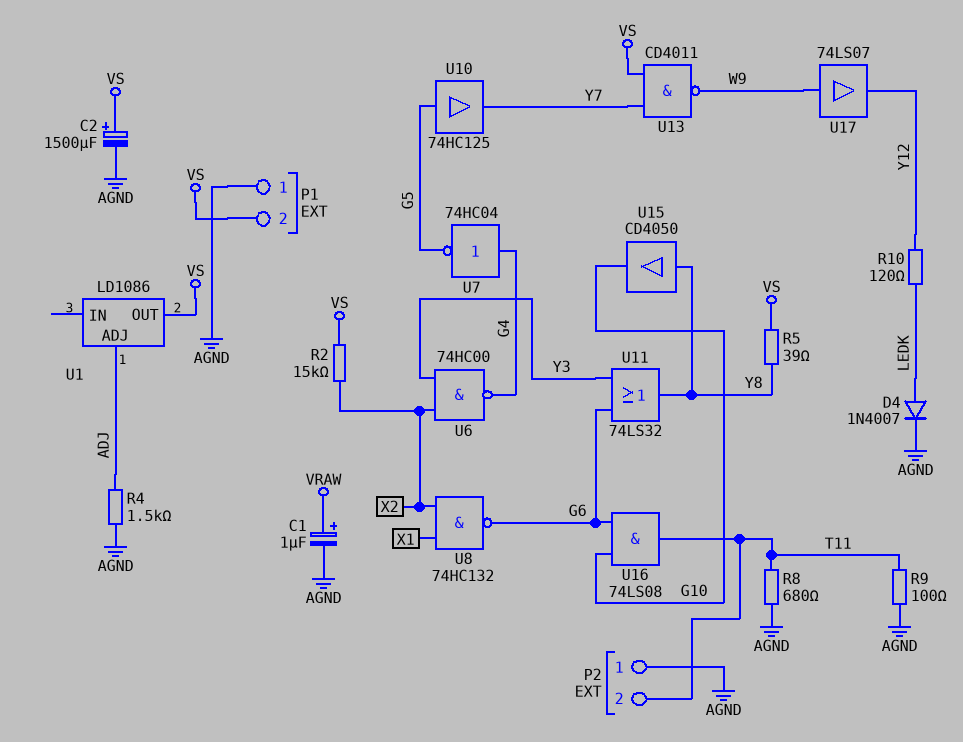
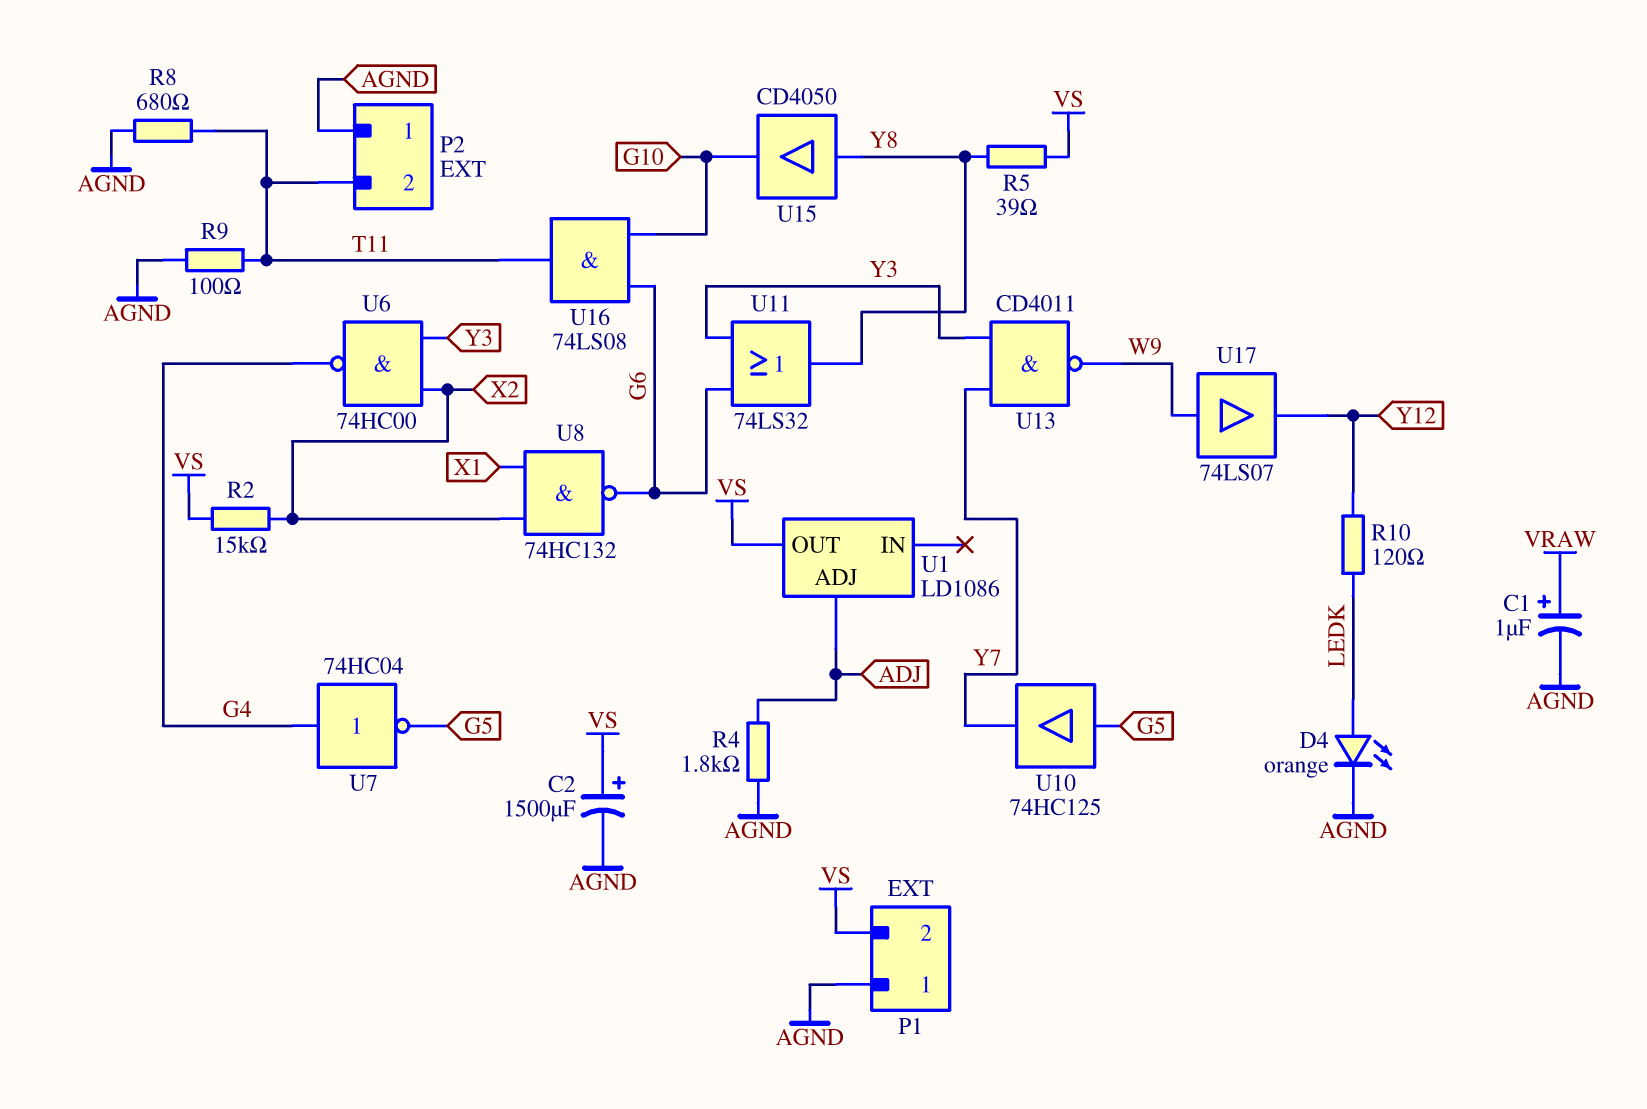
D4: diode 1N4007 (A LEDK, K AGND) -> LED orange (A LEDK, K AGND)
R4: 1.5k (ADJ, AGND) -> 1.8k (ADJ, AGND)
U13: NAND CD4011 (in VS, in Y7, out W9) -> NAND CD4011 (in Y3, in Y7, out W9)

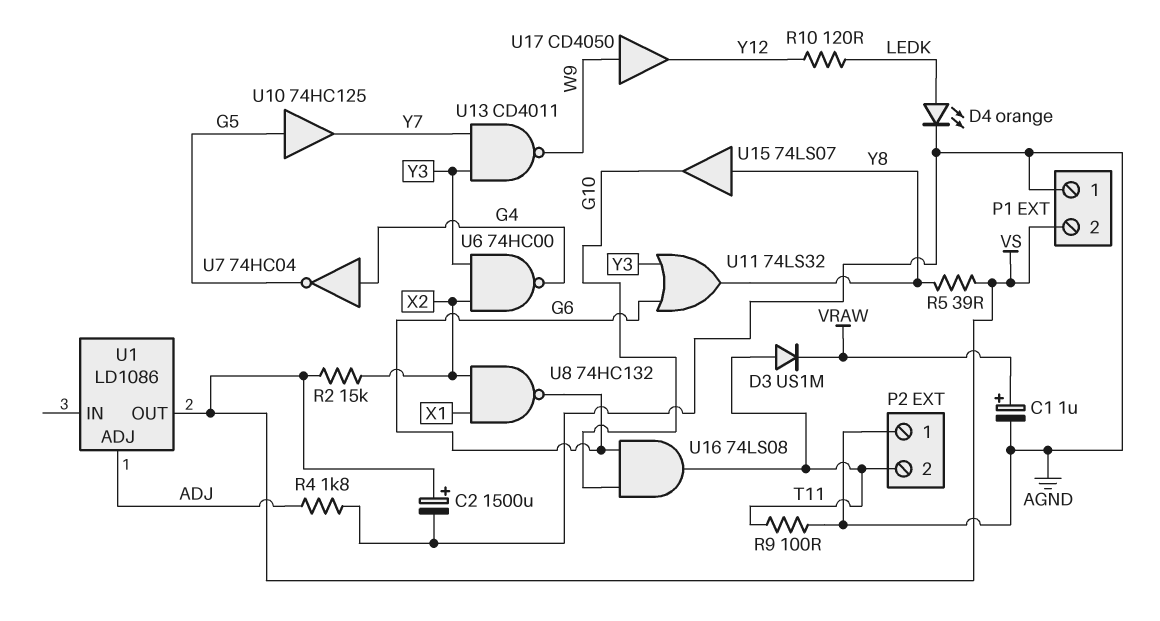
D3: none -> diode US1M (A T11, K VRAW)
R8: 680 (AGND, T11) -> none
U15: buffer CD4050 (in Y8, out G10) -> buffer 74LS07 (in Y8, out G10)
U17: buffer 74LS07 (in W9, out Y12) -> buffer CD4050 (in W9, out Y12)

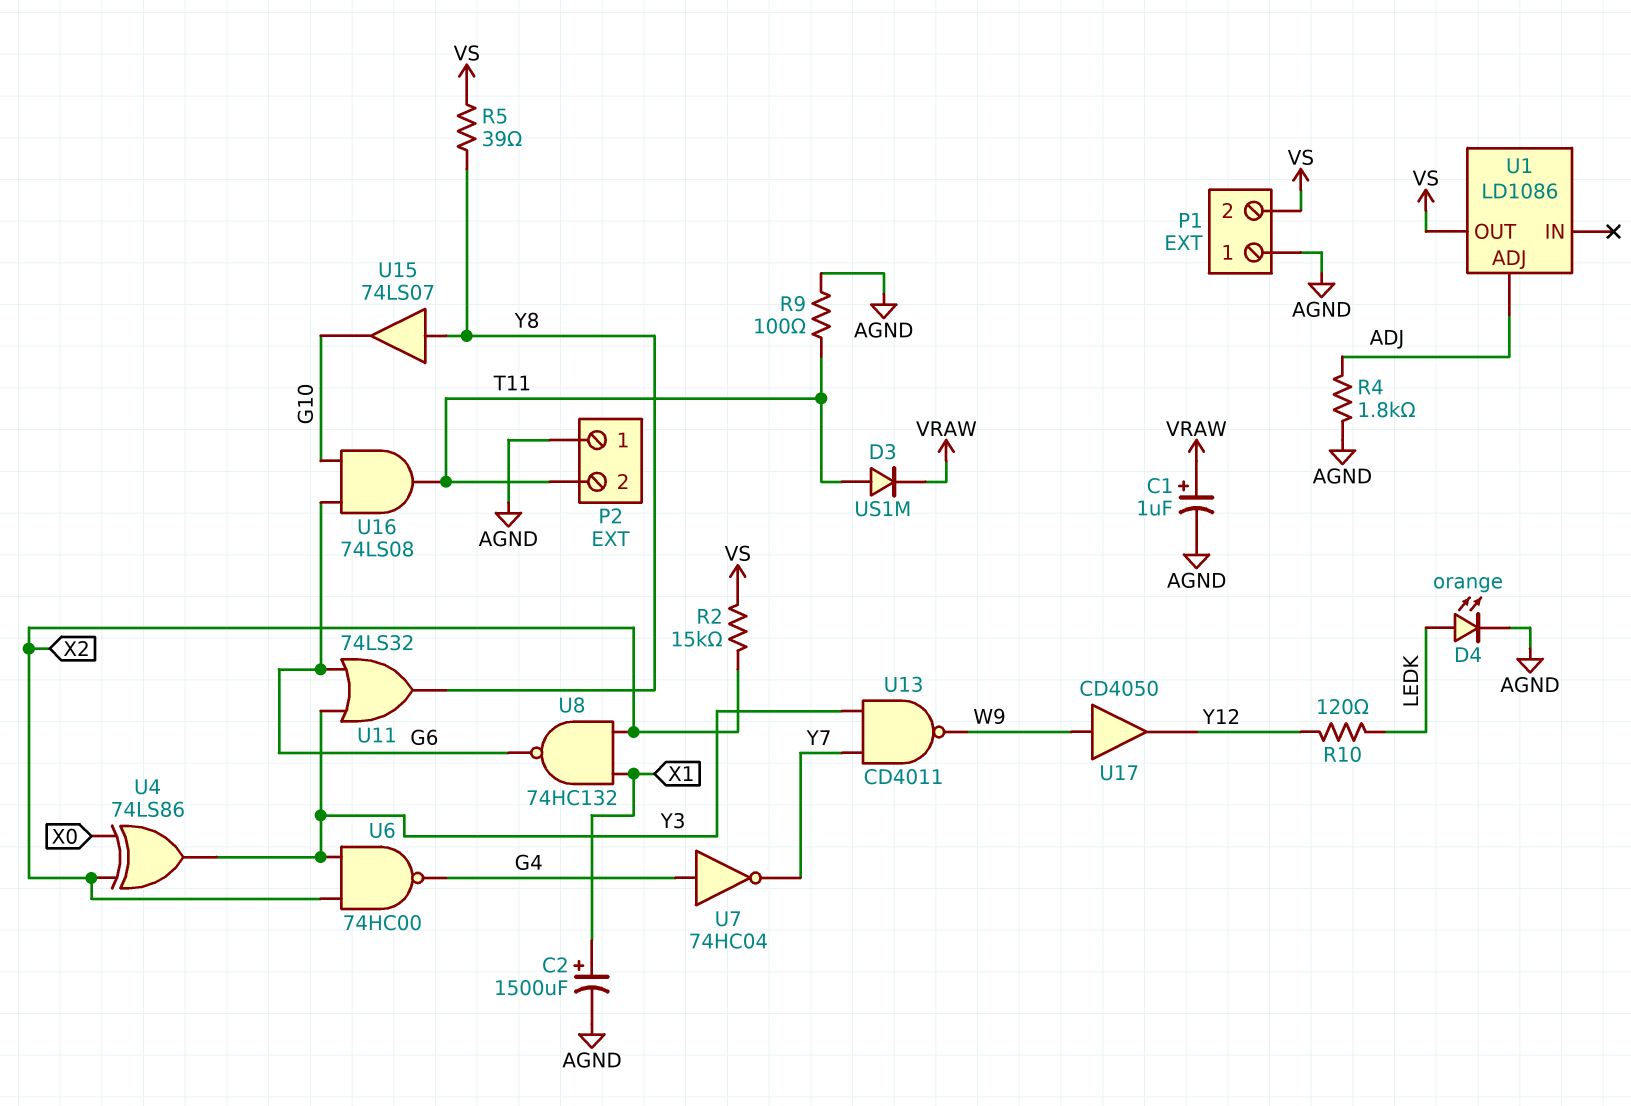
C2: 1500uF (plus VS, minus AGND) -> 1500uF (plus X1, minus AGND)
U4: none -> XOR 74LS86 (in X0, in X2, out Y3)
U7: NOT 74HC04 (in G4, out G5) -> NOT 74HC04 (in G4, out Y7)
U10: buffer 74HC125 (in G5, out Y7) -> none

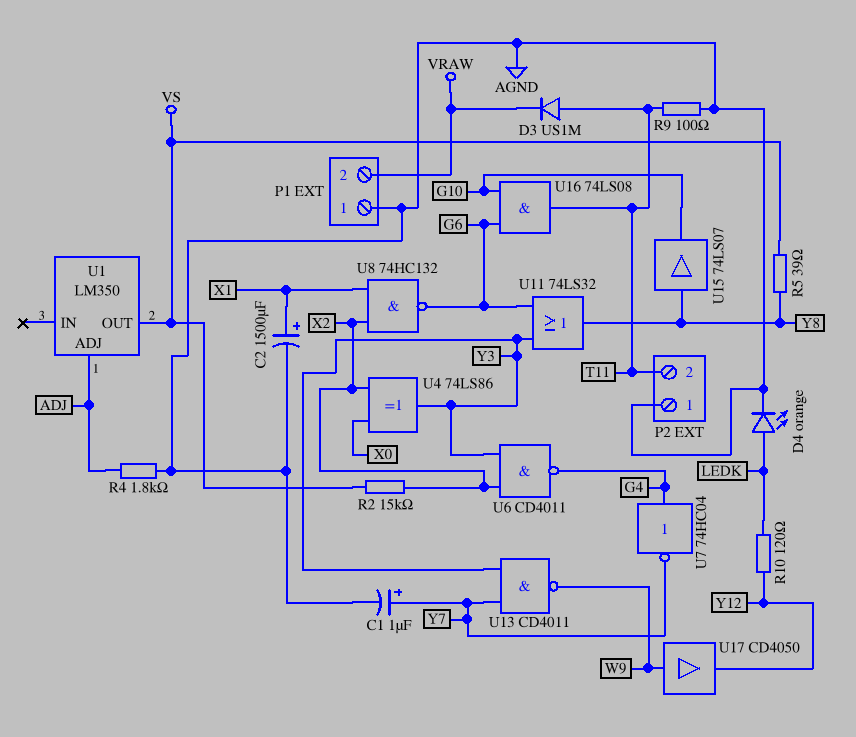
C1: 1uF (plus VRAW, minus AGND) -> 1uF (plus Y7, minus AGND)
P1 pin 2: VS -> VRAW
U1: LD1086 -> LM350
U6: NAND 74HC00 (in X2, in Y3, out G4) -> NAND CD4011 (in X2, in Y3, out G4)

